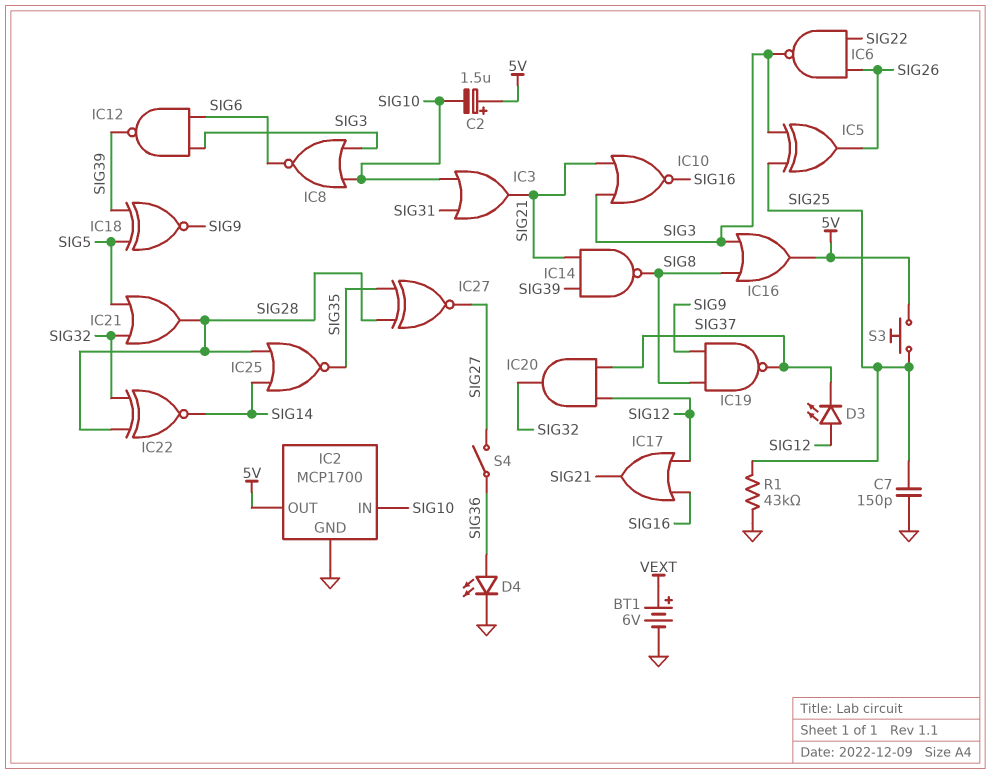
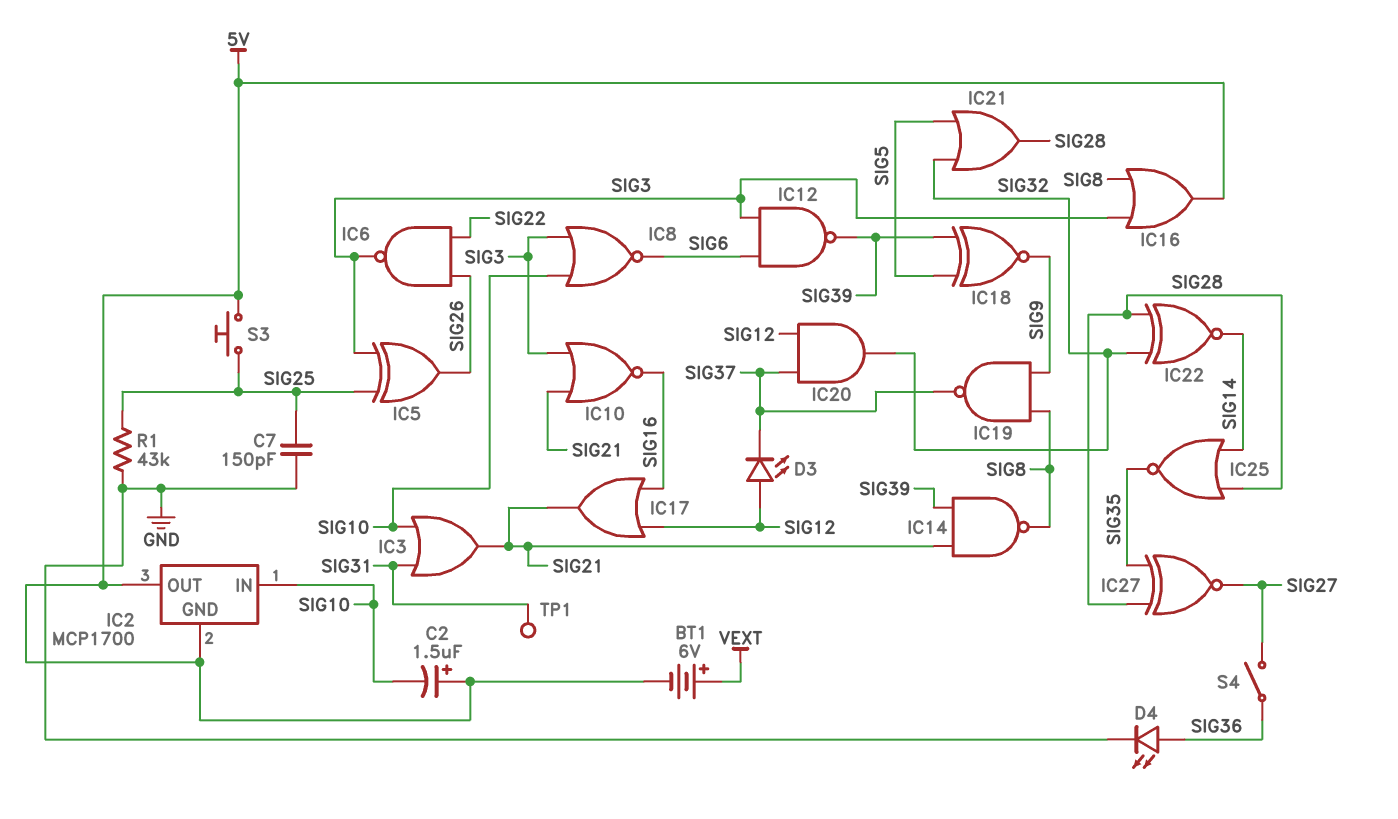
BT1: 6V (plus VEXT, minus GND) -> 6V (plus VEXT, minus 5V)
IC2 pin GND: GND -> 5V
TP1: none -> test point (SIG31)

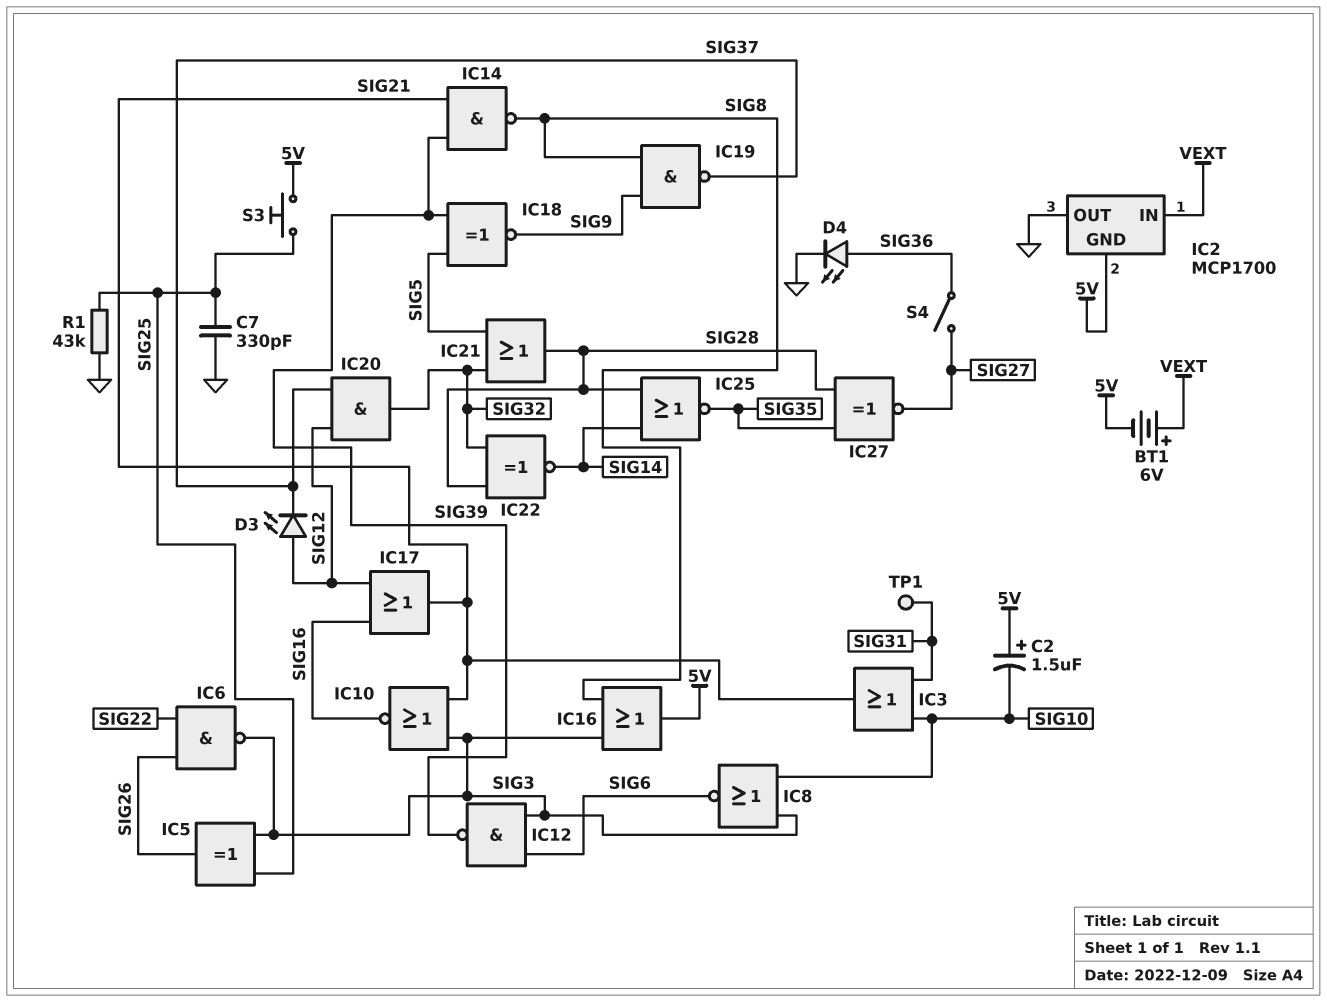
C7: 150pF (GND, SIG25) -> 330pF (GND, SIG25)
IC2 pin IN: SIG10 -> VEXT
IC2 pin OUT: 5V -> GND

